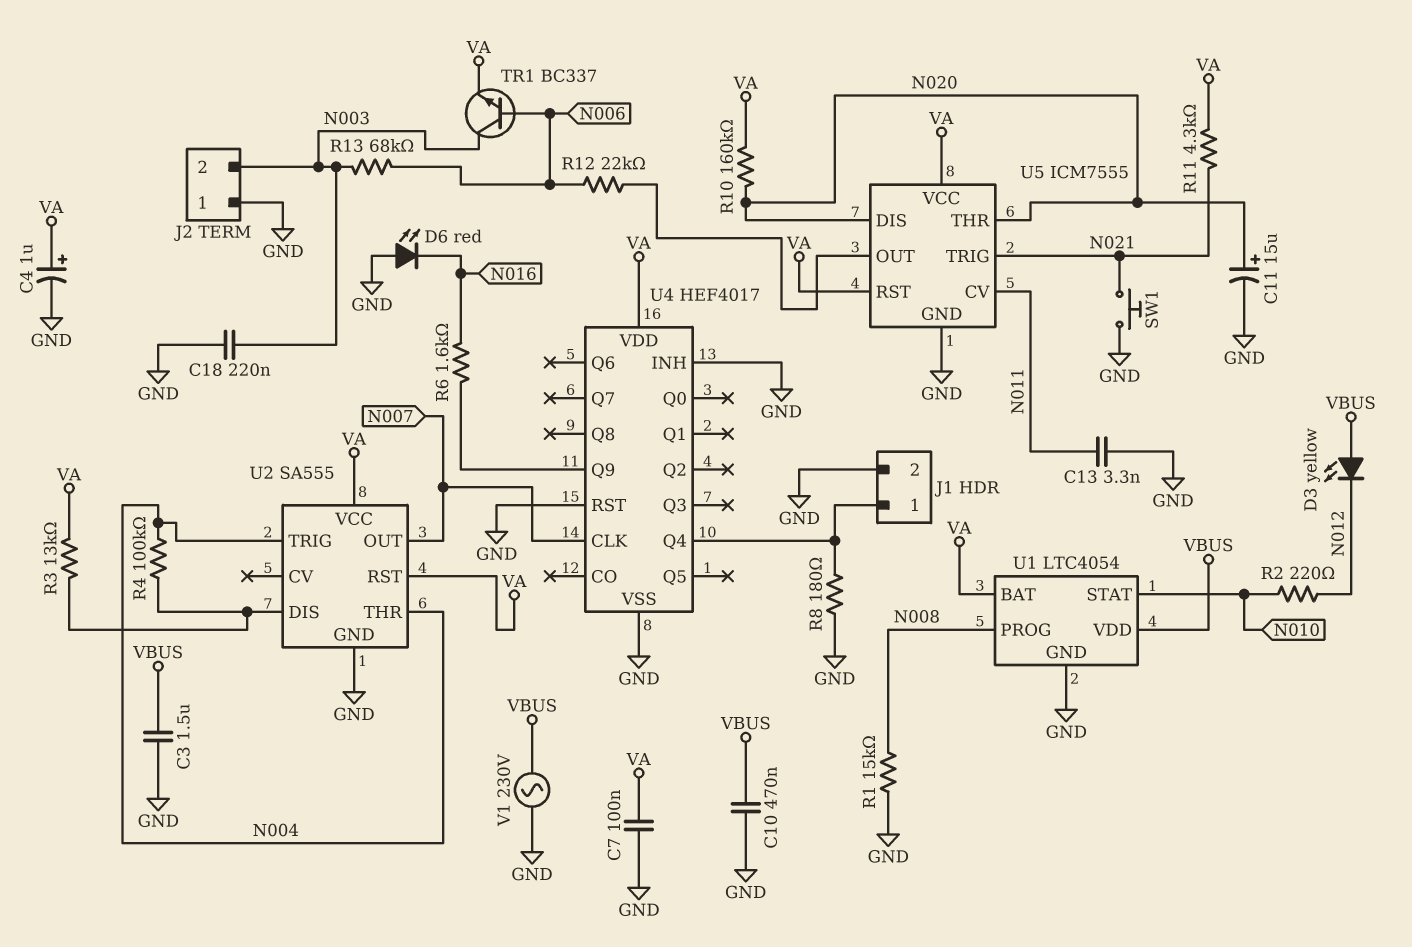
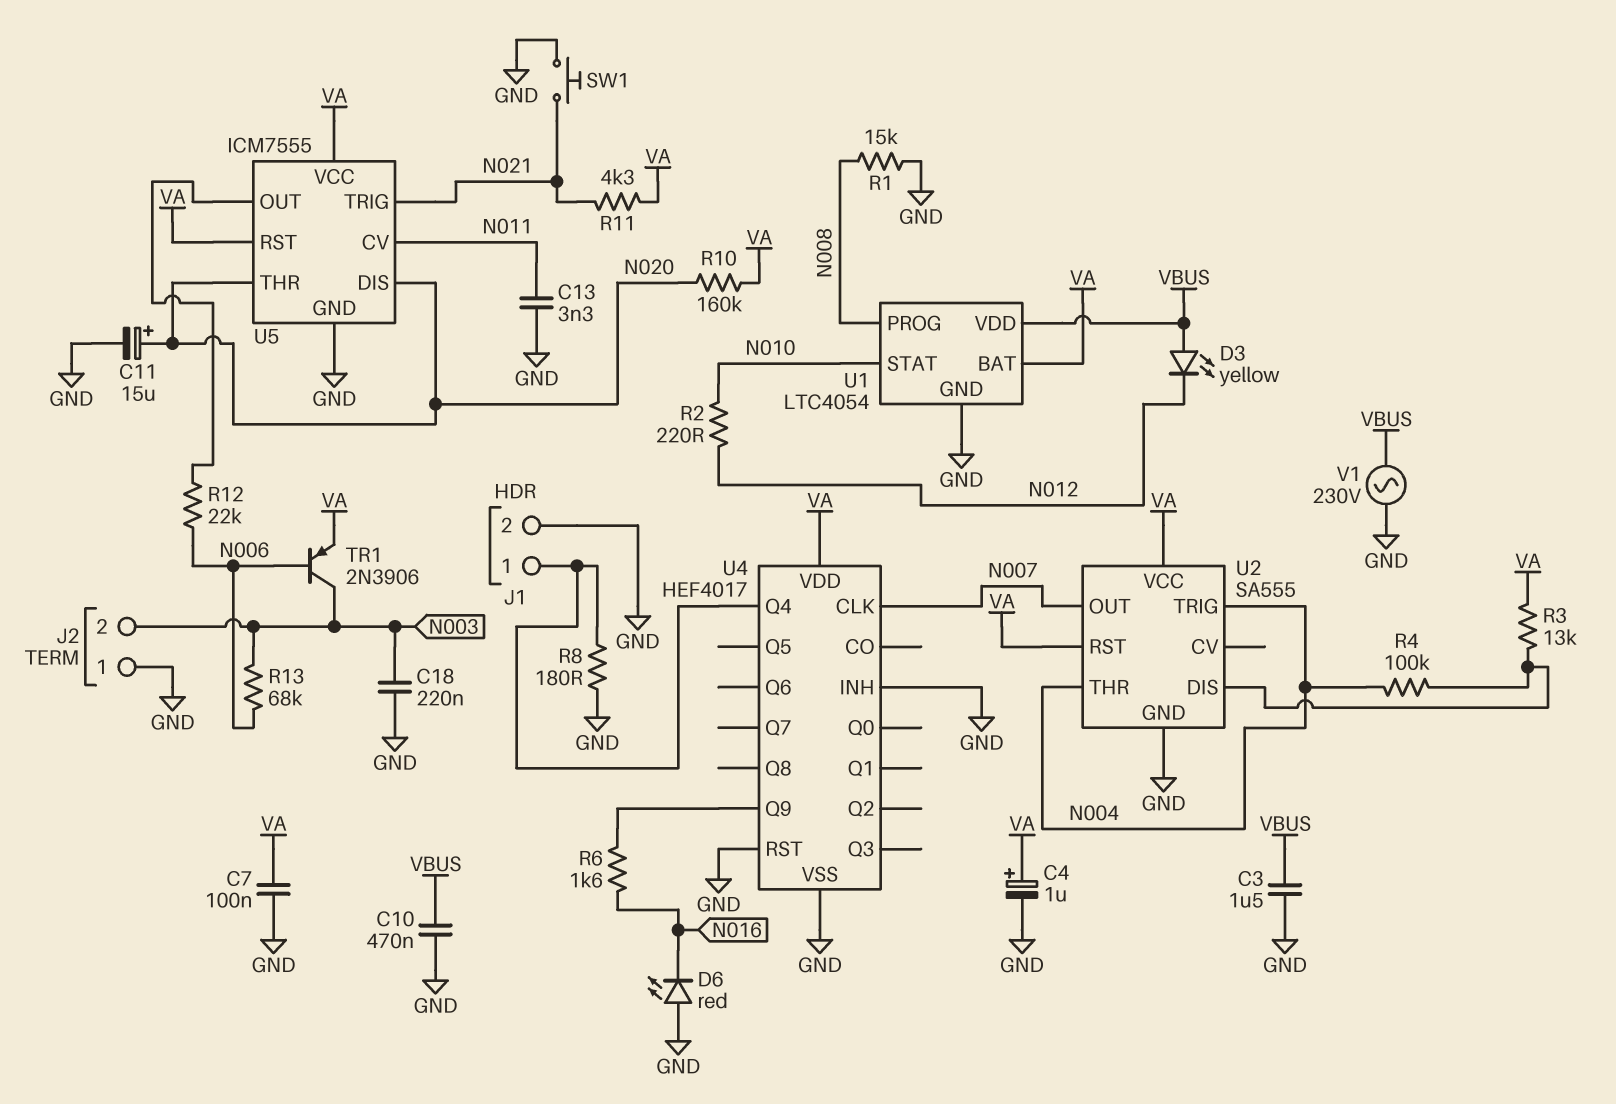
TR1: NPN BC337 (B N006, C N003, E VA) -> PNP 2N3906 (B N006, C N003, E VA)

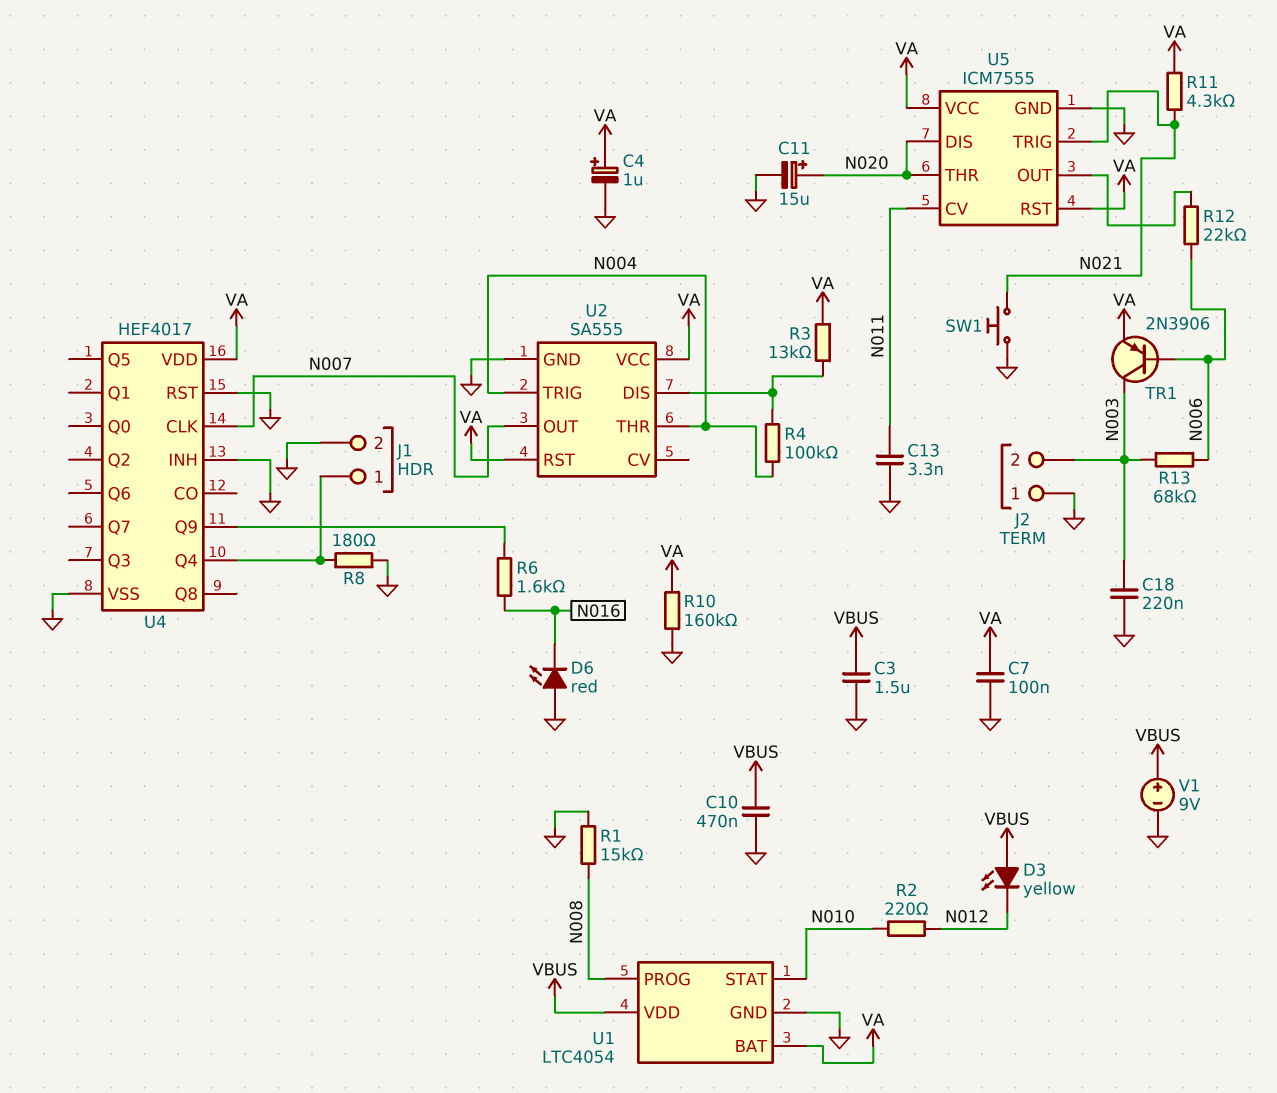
R10: 160k (N020, VA) -> 160k (GND, VA)
V1: AC 230V (GND, VBUS) -> 9V (plus VBUS, minus GND)

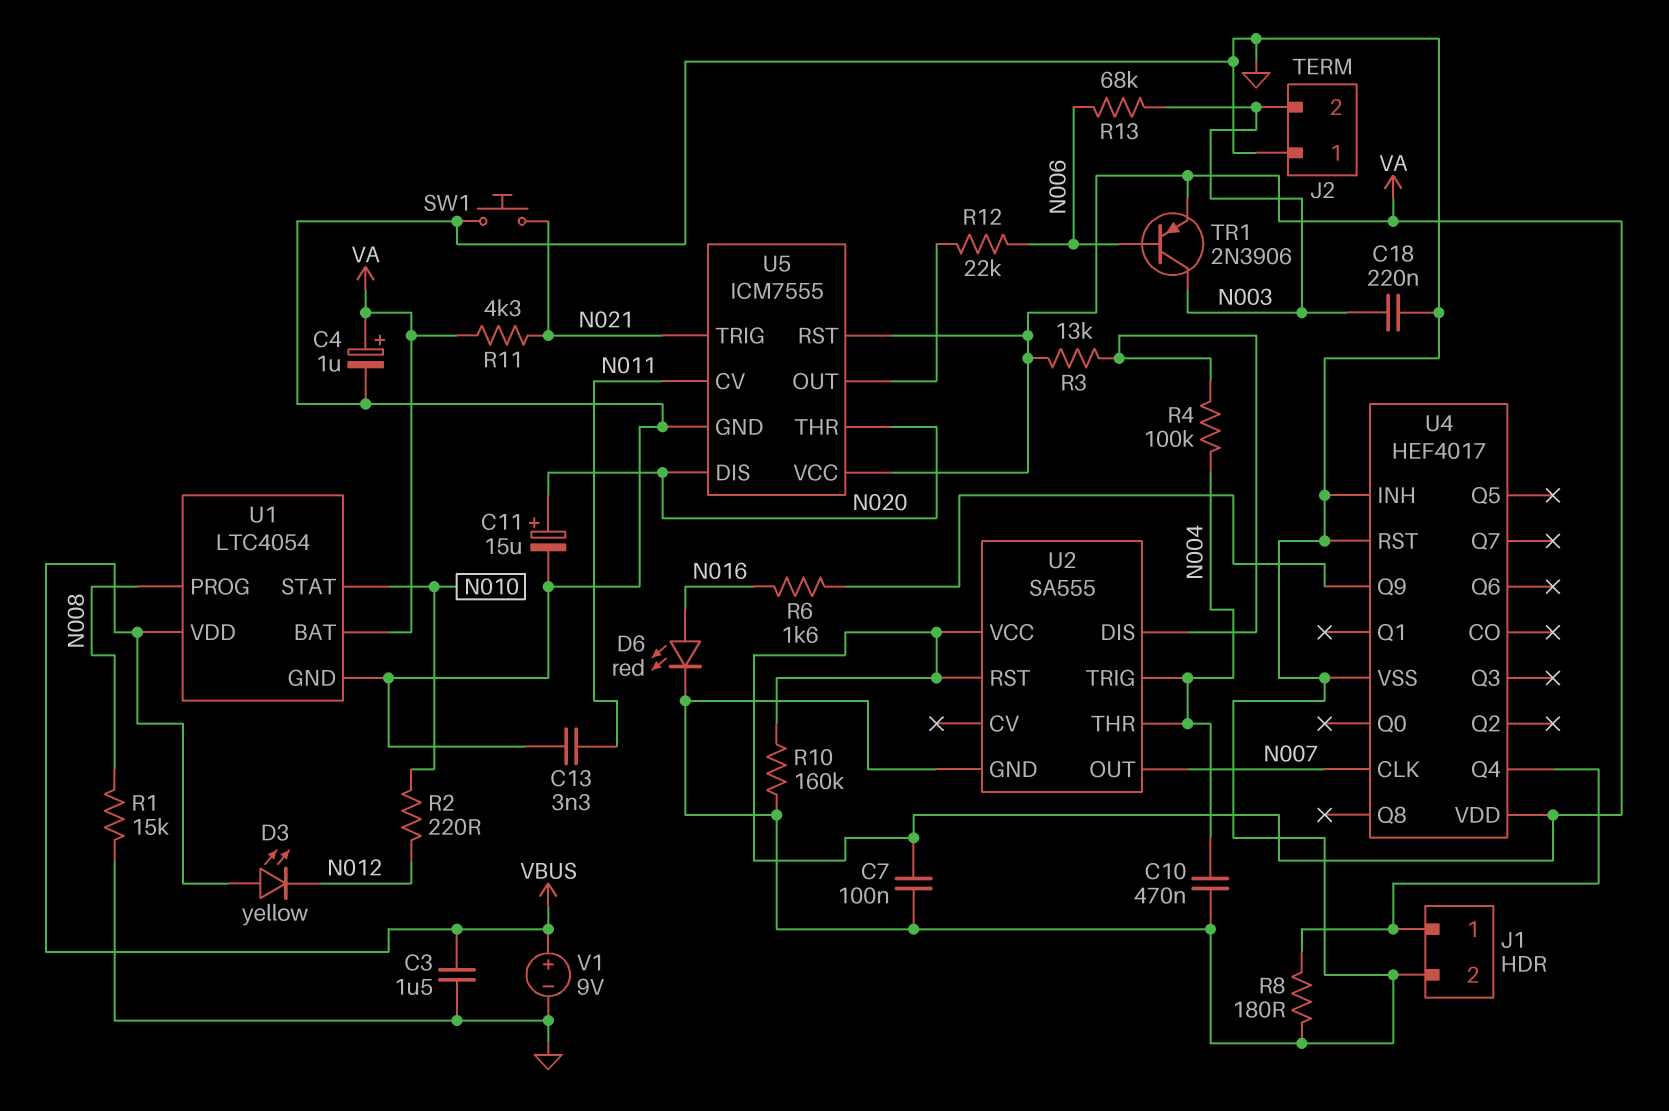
C10: 470nF (GND, VBUS) -> 470nF (GND, N004)
D6: LED red (A GND, K N016) -> LED red (A N016, K GND)

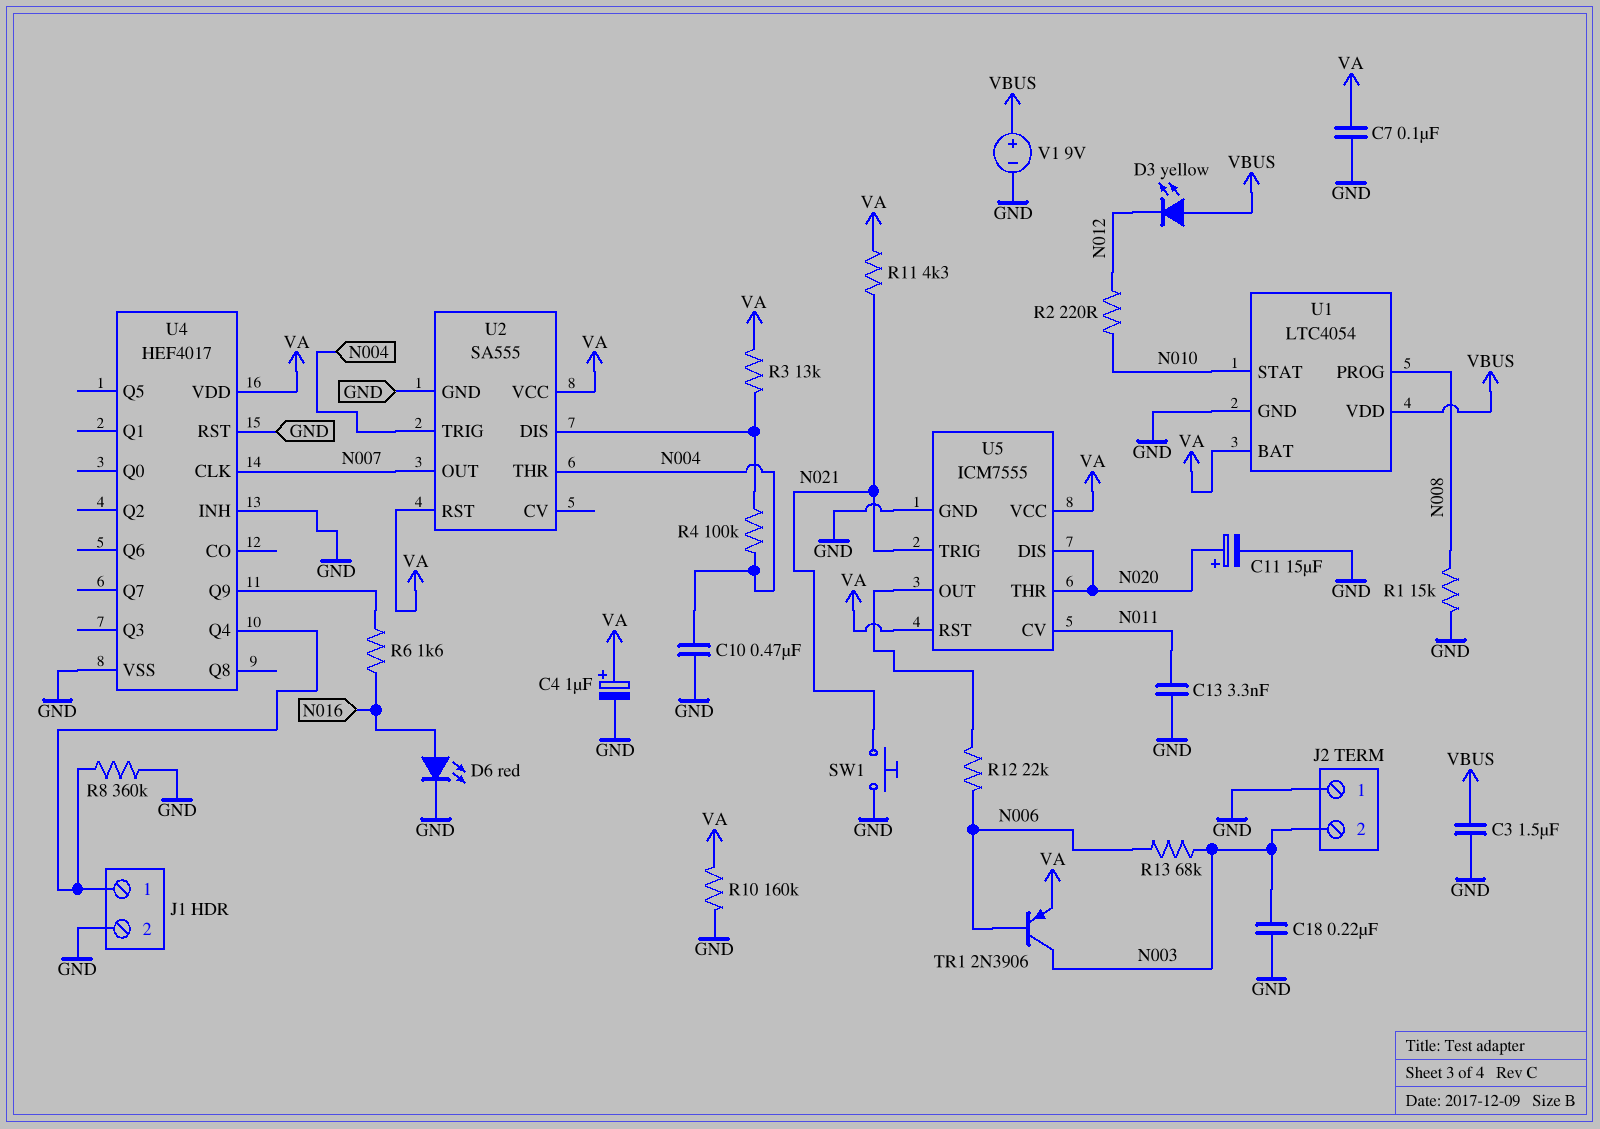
R8: 180 (GND, J1/1) -> 360k (GND, J1/1)

